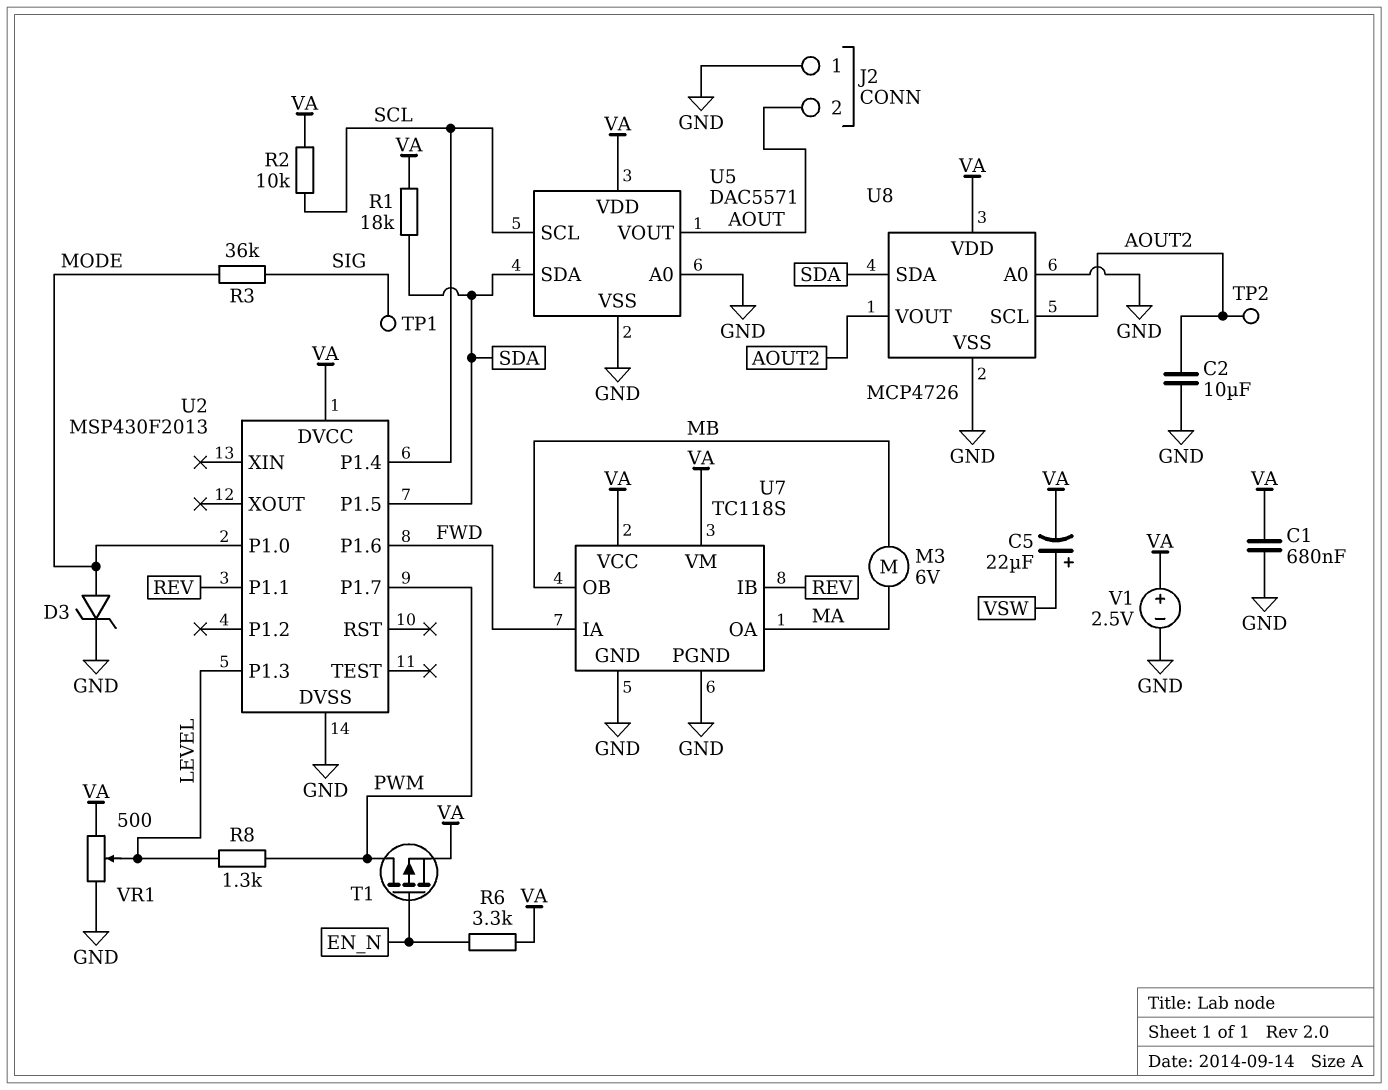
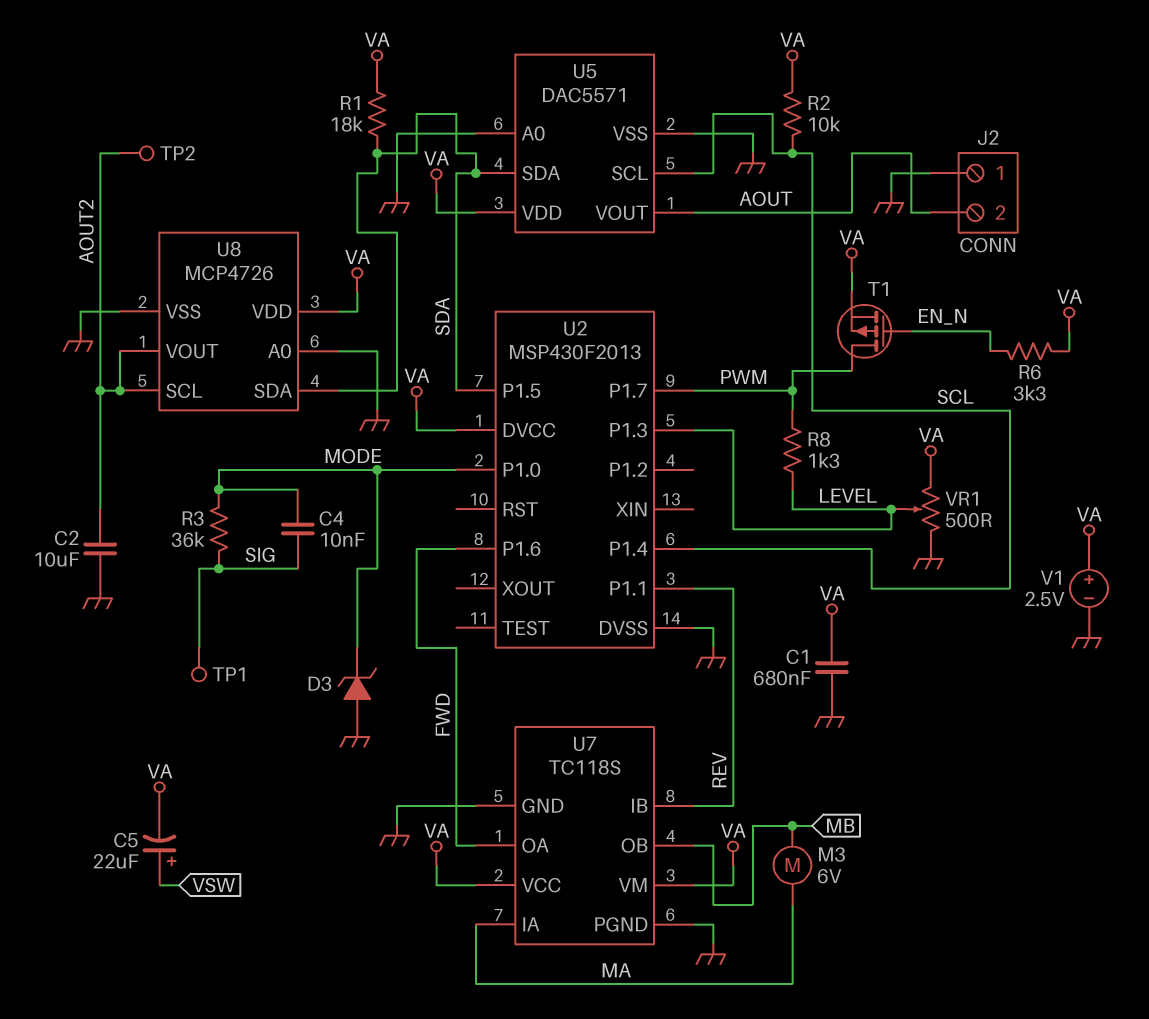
C4: none -> 10nF (MODE, SIG)
D3: zener (A MODE, K GND) -> zener (A GND, K MODE)
U7 pin IA: FWD -> MA
U7 pin OA: MA -> FWD

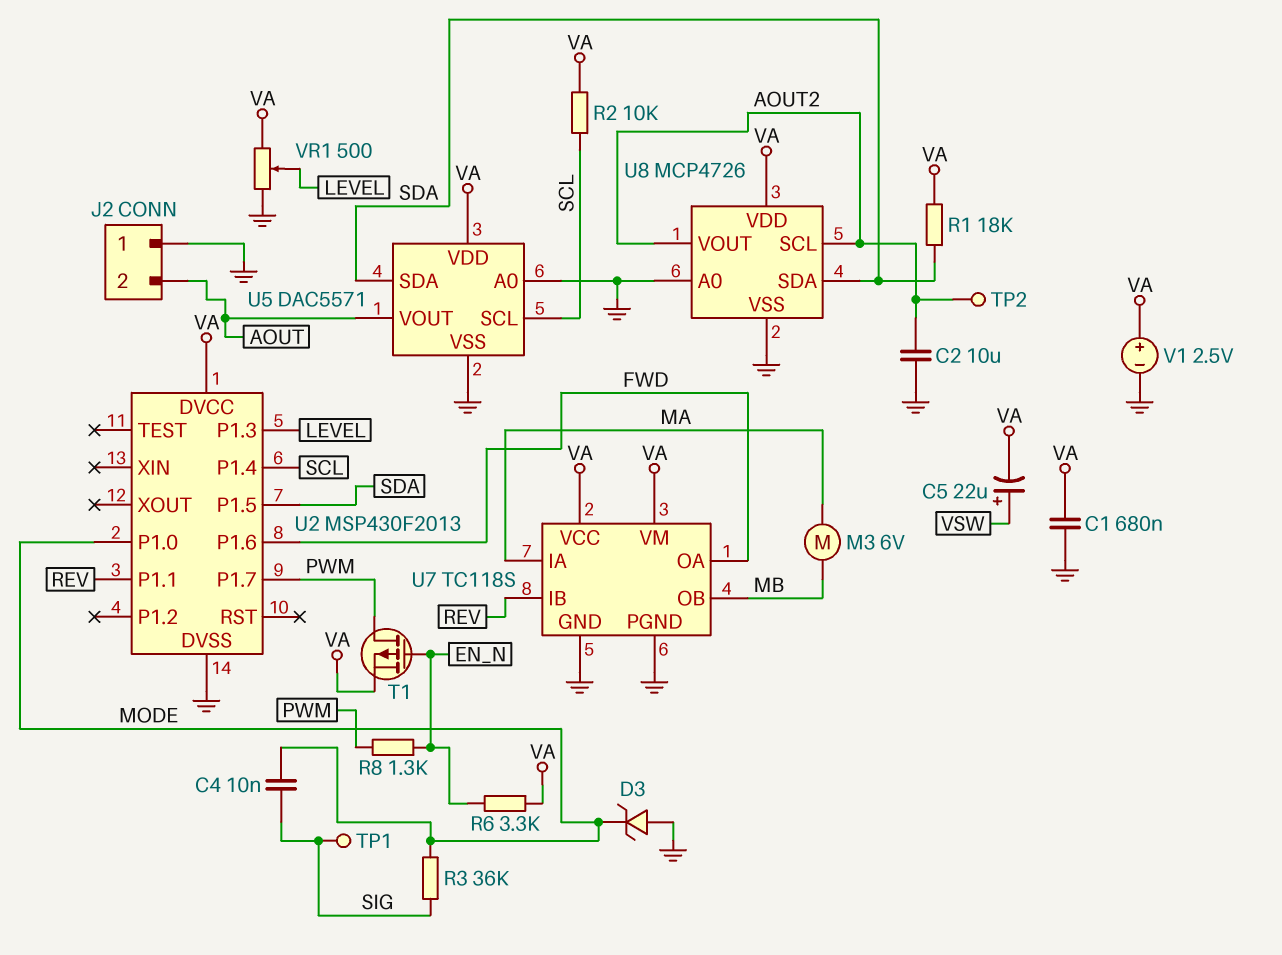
R8: 1.3k (LEVEL, PWM) -> 1.3k (EN_N, PWM)

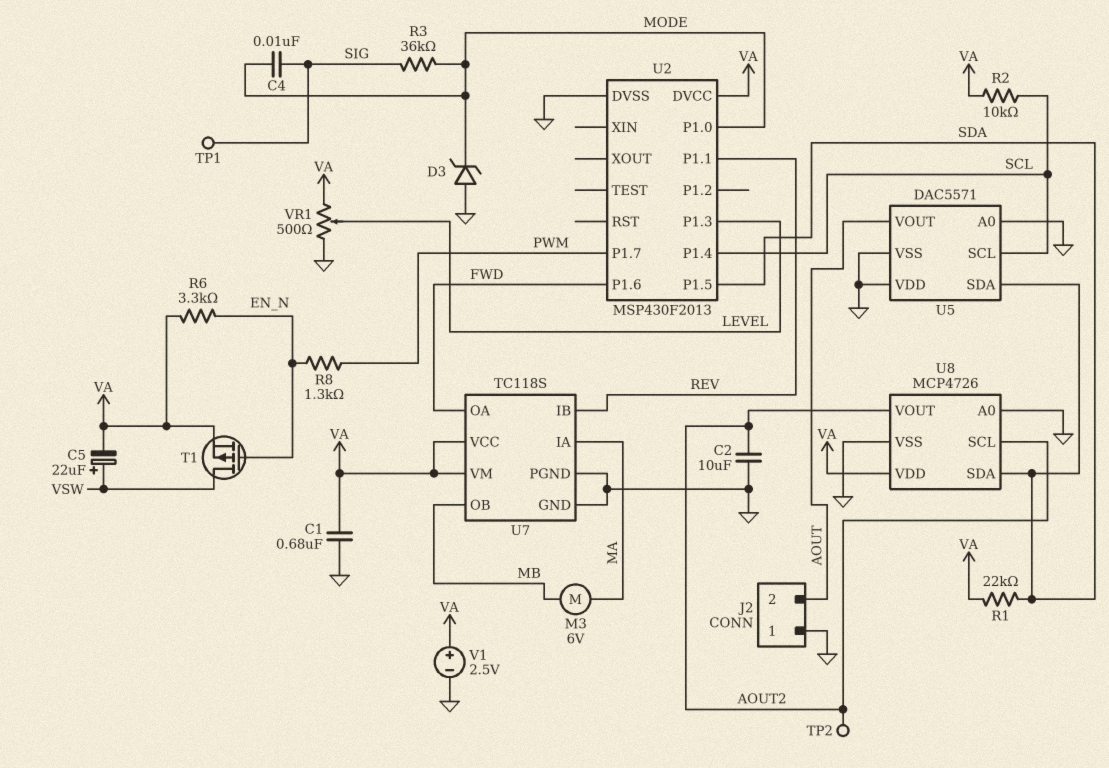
R1: 18k (SDA, VA) -> 22k (SDA, VA)
T1: PMOS (G EN_N, D PWM, S VA) -> PMOS (G EN_N, D VSW, S VA)
U5 pin VDD: VA -> GND

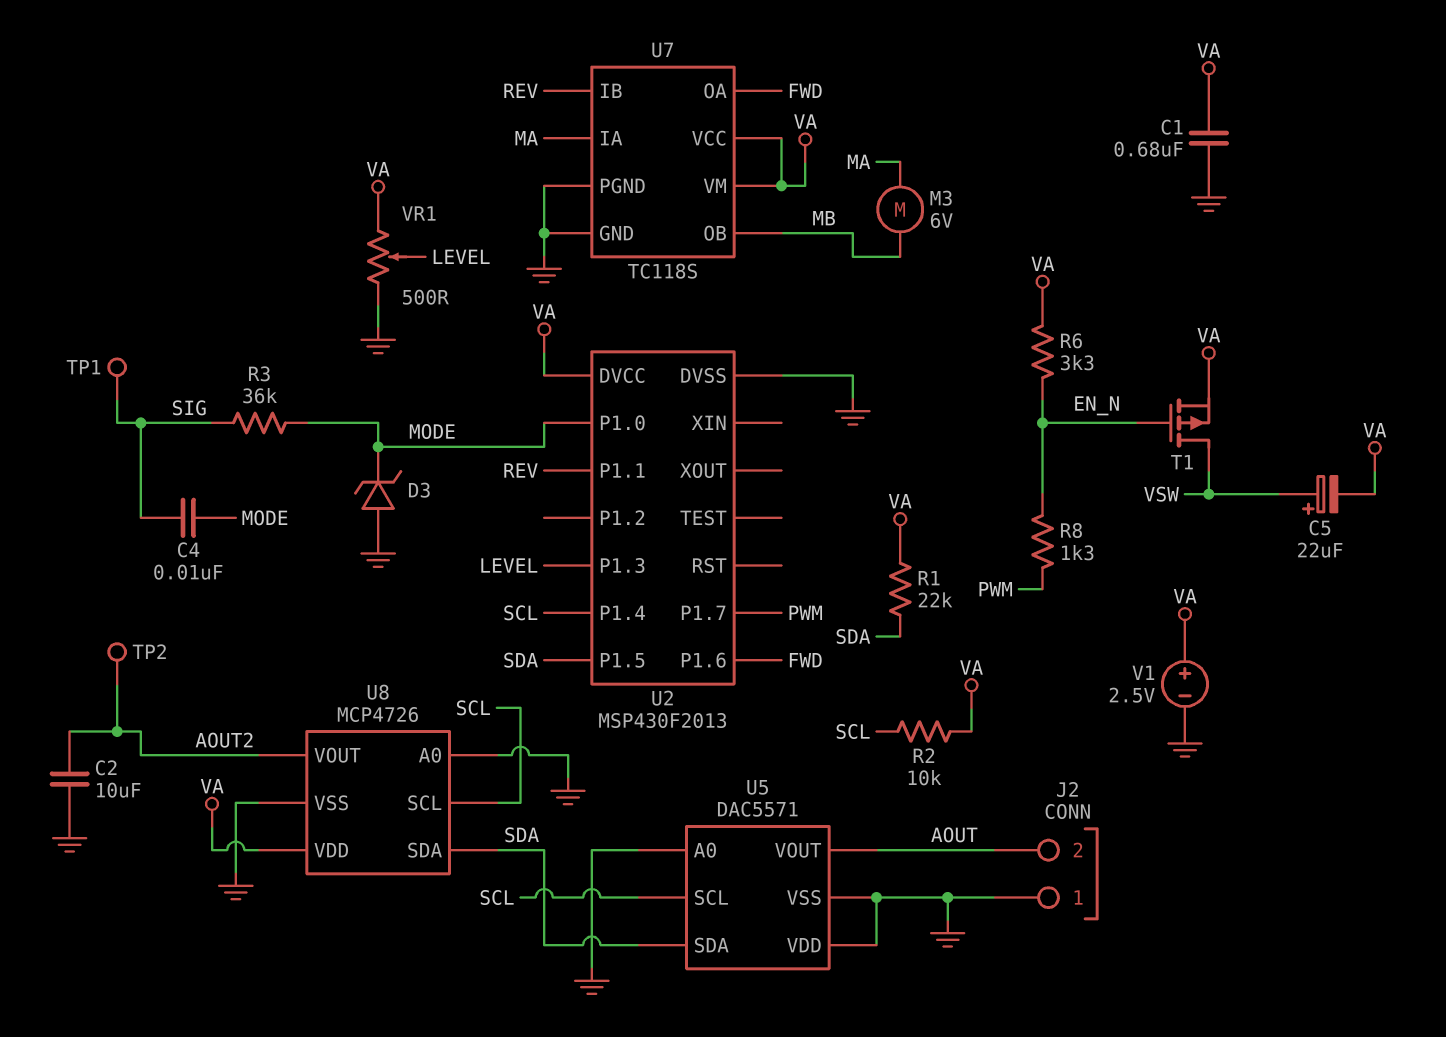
U8 pin SCL: AOUT2 -> SCL

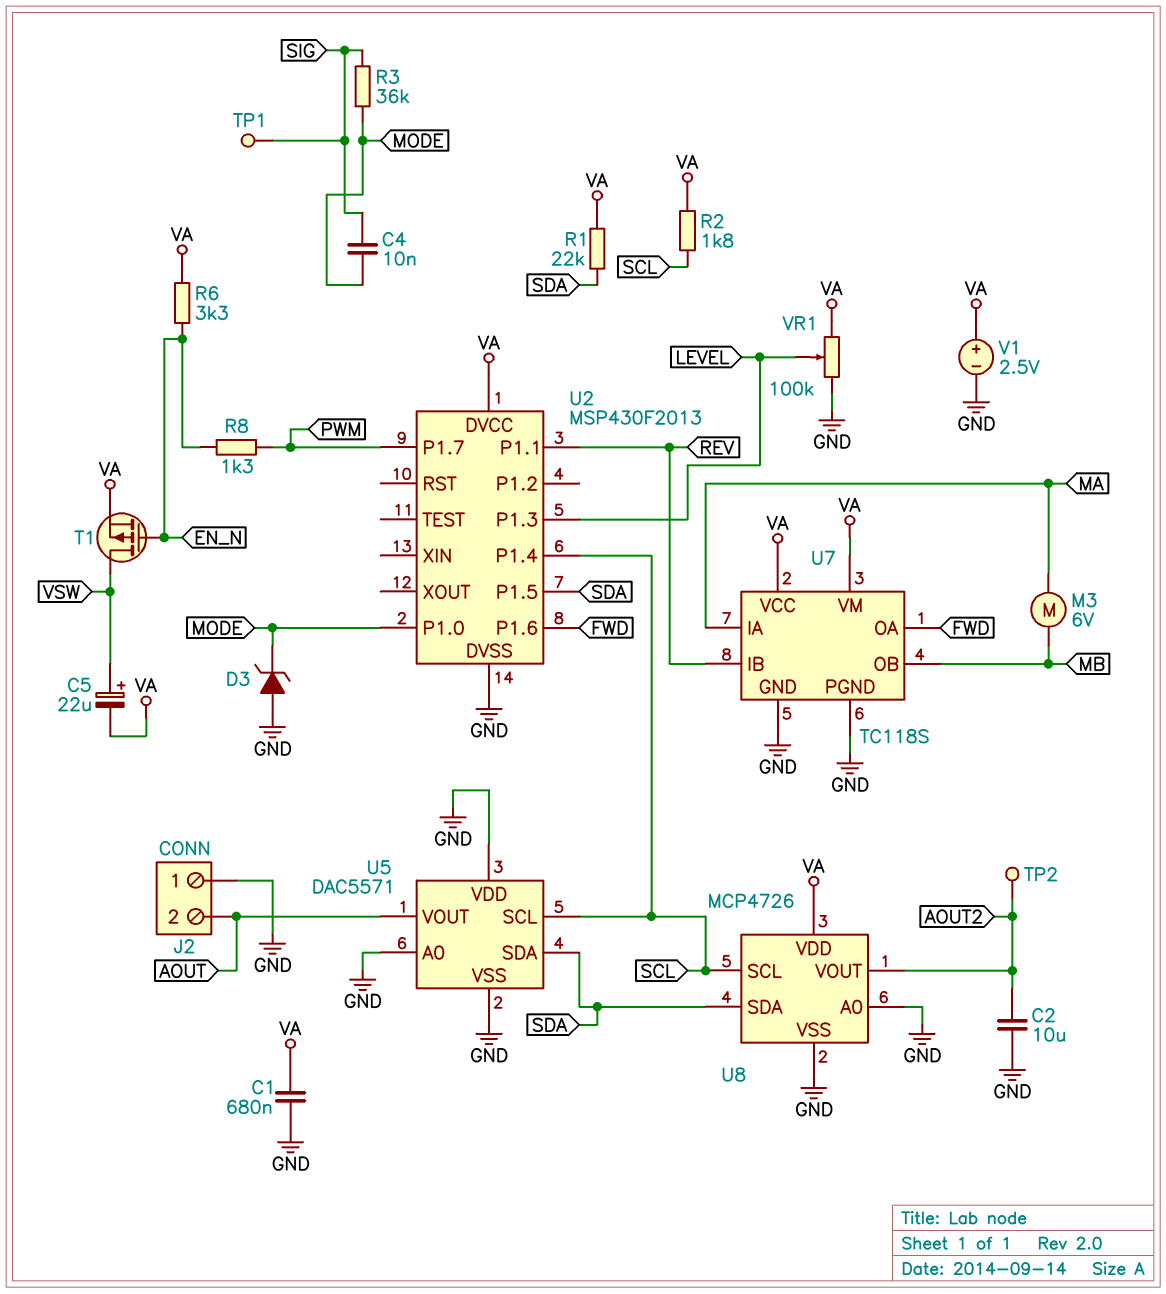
R2: 10k (SCL, VA) -> 1.8k (SCL, VA)
VR1: 500 (GND, VA, wiper LEVEL) -> 100k (GND, VA, wiper LEVEL)

